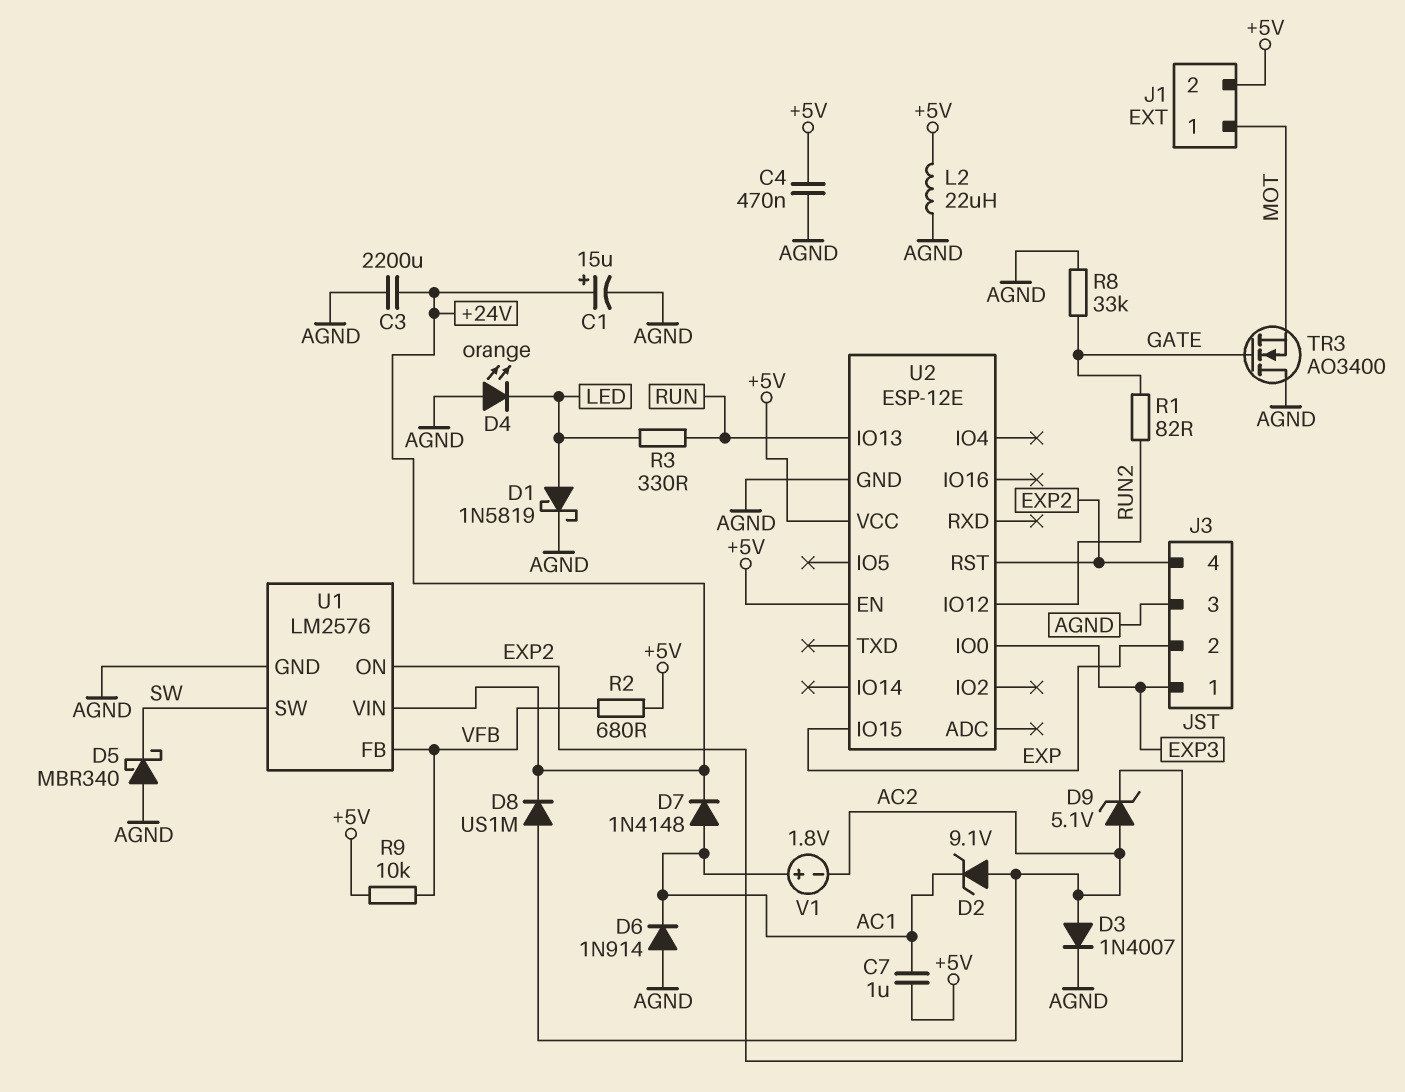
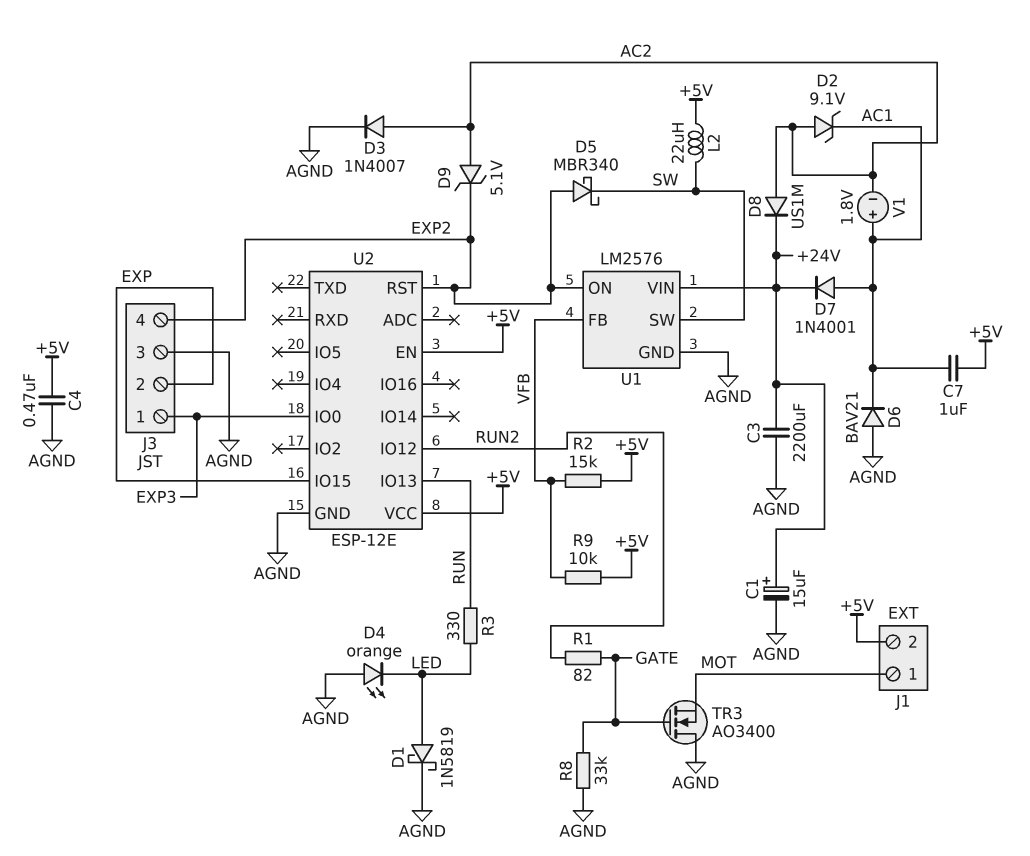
D5: schottky MBR340 (A AGND, K SW) -> schottky MBR340 (A EXP2, K SW)
D6: diode 1N914 (A AGND, K AC1) -> diode BAV21 (A AGND, K AC1)
D7: diode 1N4148 (A AC1, K +24V) -> diode 1N4001 (A AC1, K +24V)
L2: 22uH (+5V, AGND) -> 22uH (+5V, SW)
R2: 680 (+5V, VFB) -> 15k (+5V, VFB)

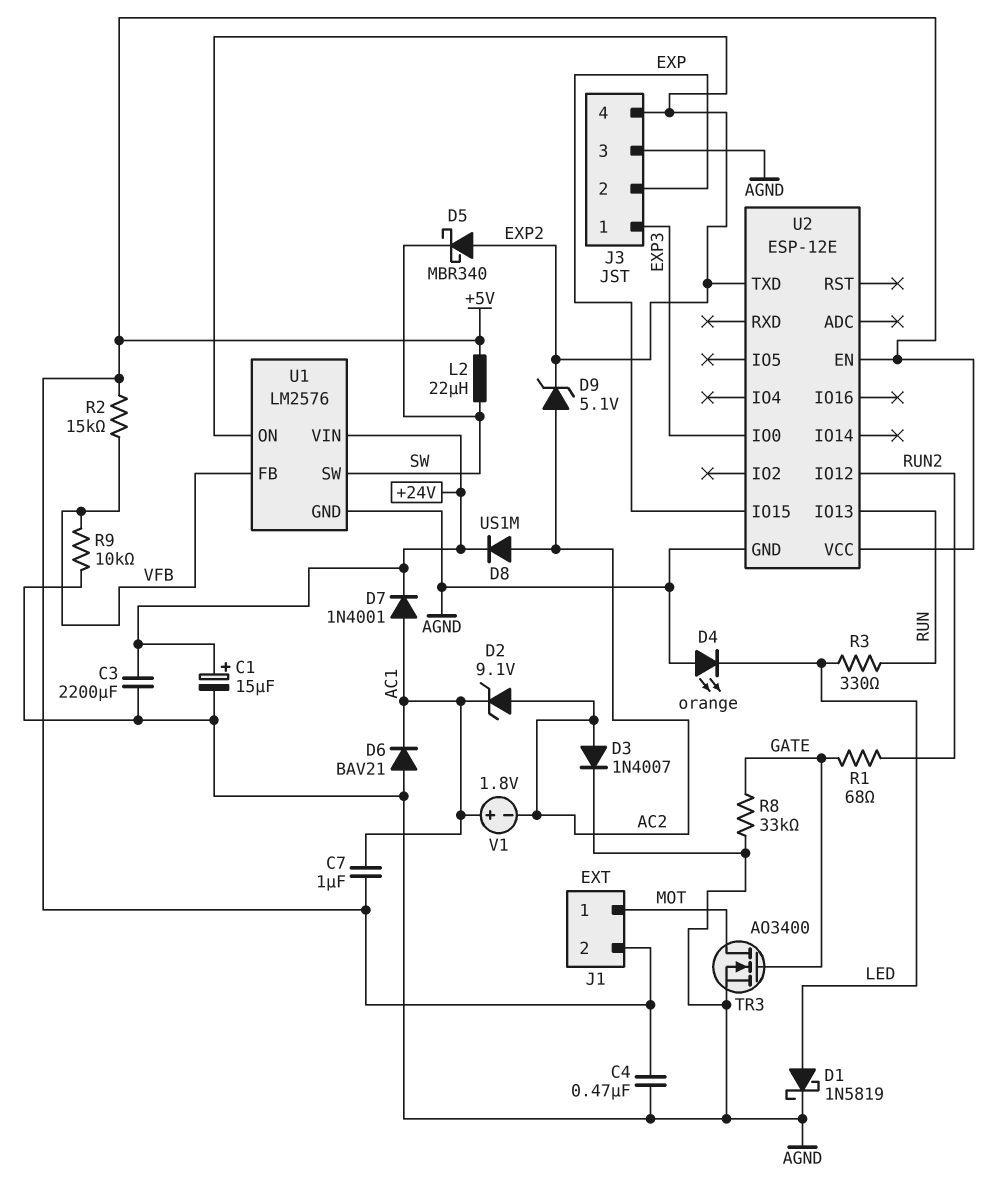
R1: 82 (GATE, RUN2) -> 68 (GATE, RUN2)
R9: 10k (+5V, VFB) -> 10k (AGND, VFB)
TR3: NMOS AO3400 (G GATE, D AGND, S MOT) -> NMOS AO3400 (G GATE, D MOT, S AGND)
U2 pin RST: EXP2 -> none
U2 pin TXD: none -> EXP2

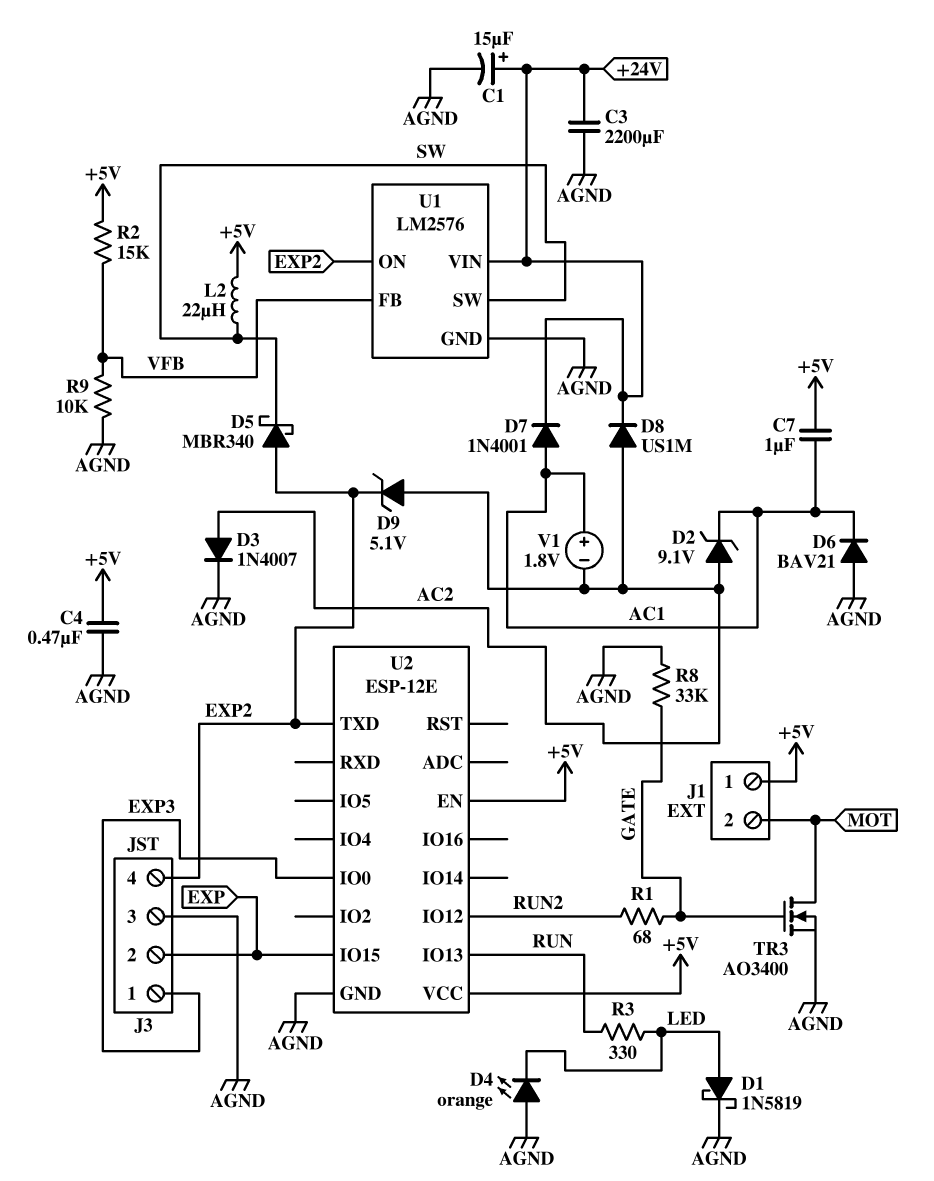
J1 pin 1: MOT -> +5V
J1 pin 2: +5V -> MOT

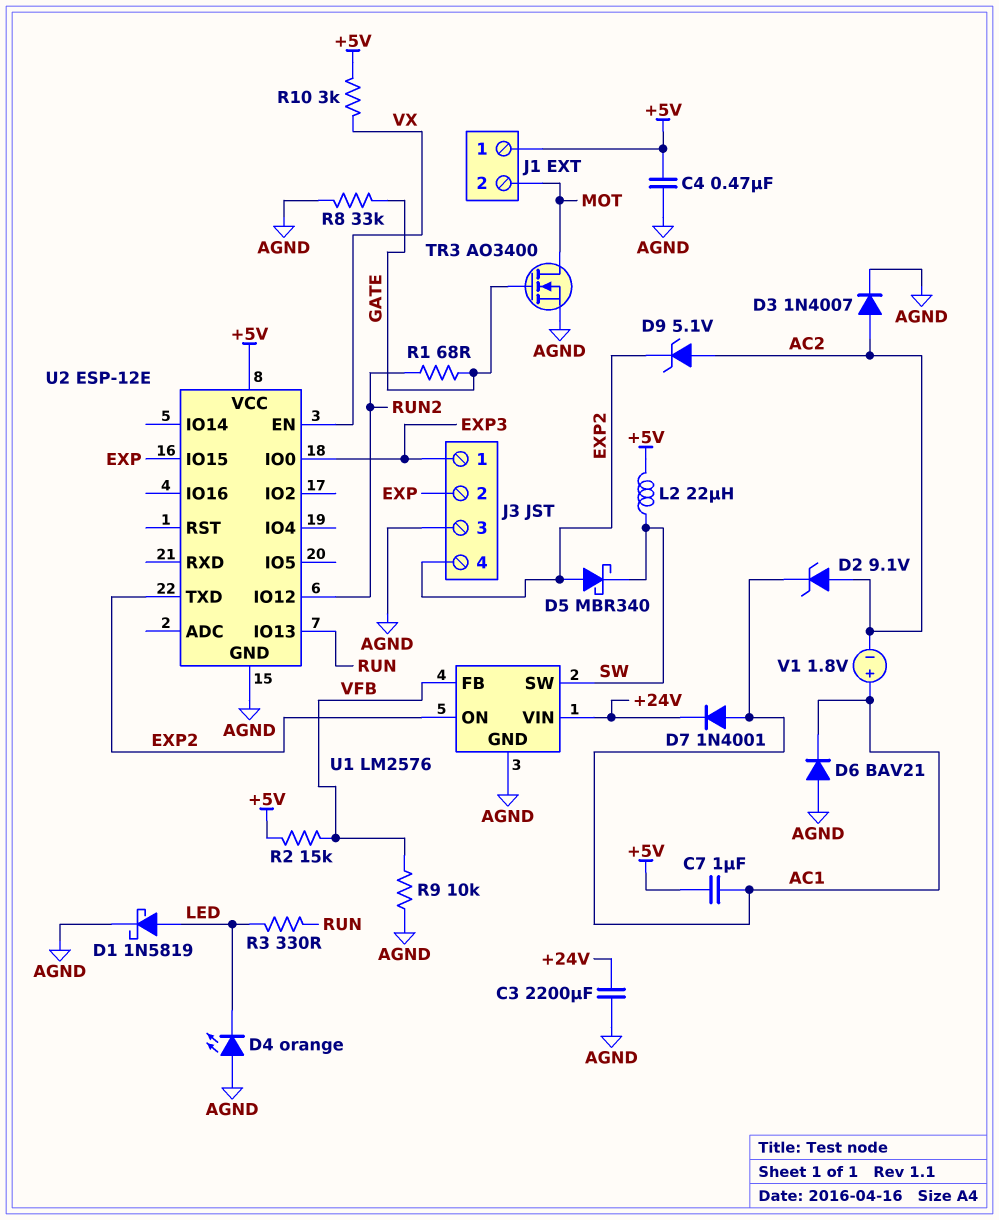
C1: 15uF (plus +24V, minus AGND) -> none
D8: diode US1M (A AC2, K +24V) -> none
R10: none -> 3k (+5V, VX)
U2 pin EN: +5V -> VX

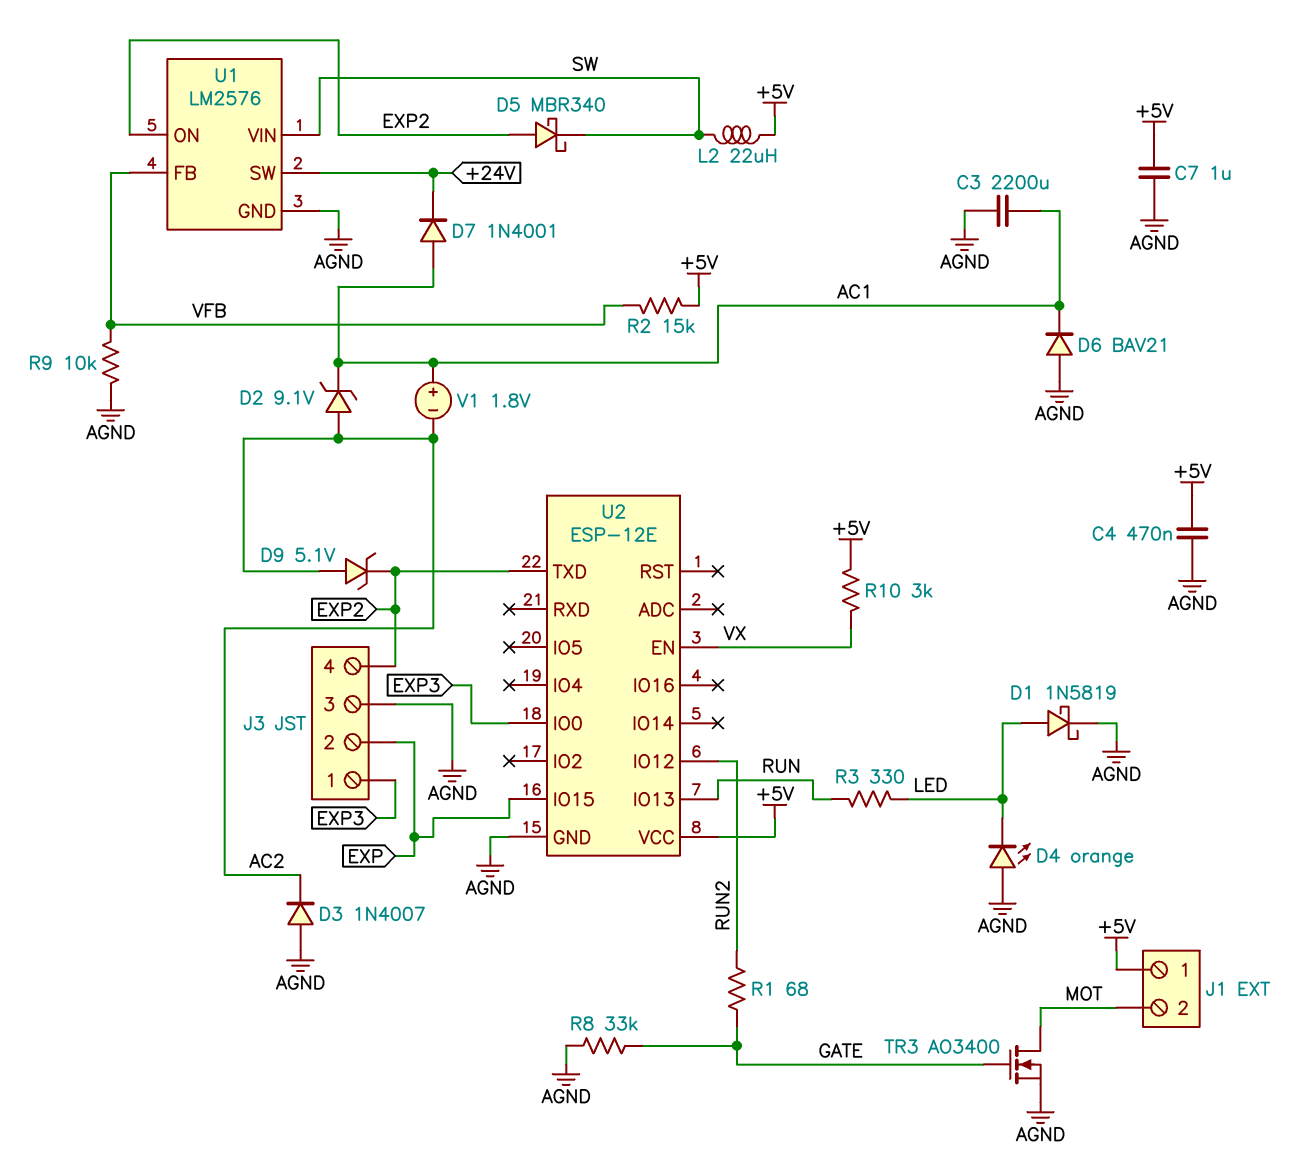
C3: 2200uF (+24V, AGND) -> 2200uF (AC1, AGND)
C7: 1uF (+5V, AC1) -> 1uF (+5V, AGND)
D3: diode 1N4007 (A AC2, K AGND) -> diode 1N4007 (A AGND, K AC2)
U1 pin SW: SW -> +24V
U1 pin VIN: +24V -> SW

